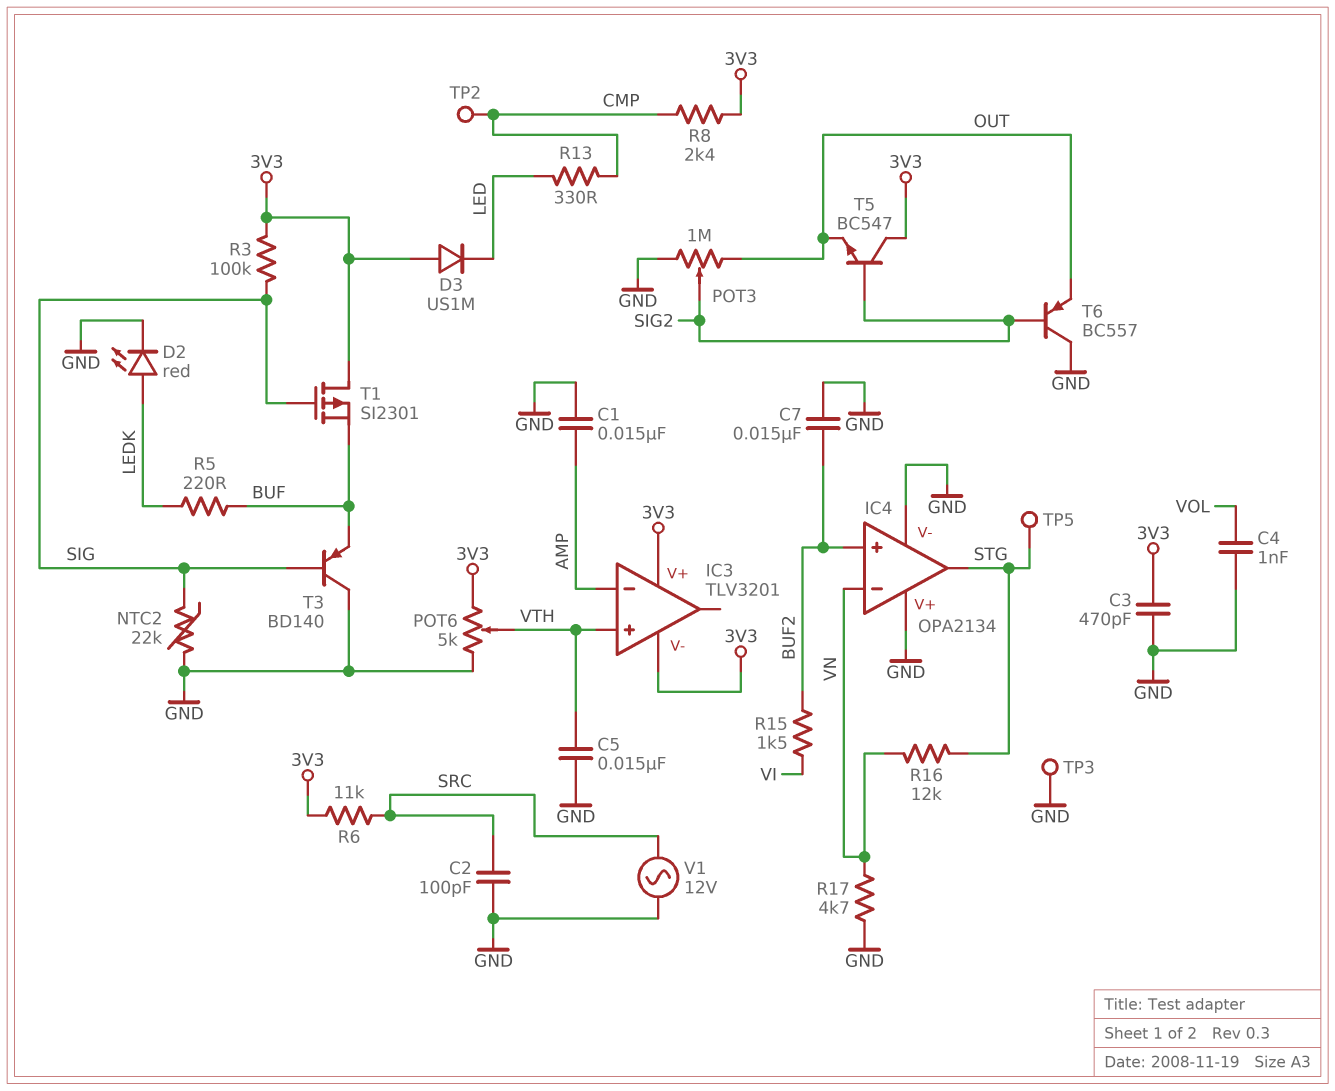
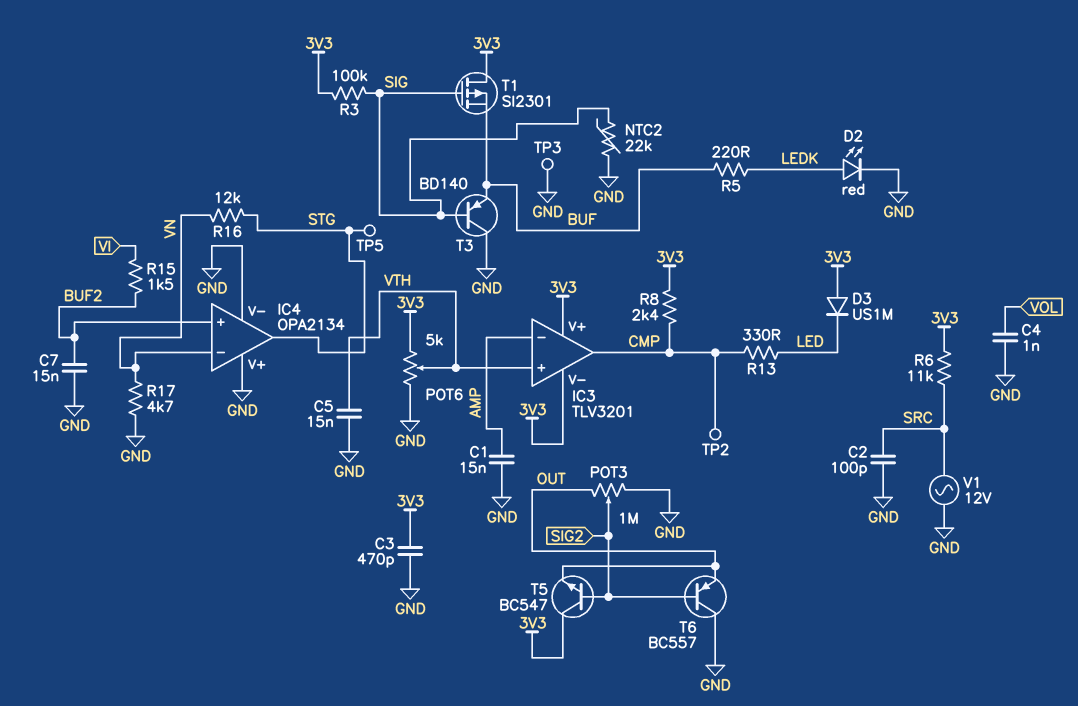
IC3 pin out: none -> CMP

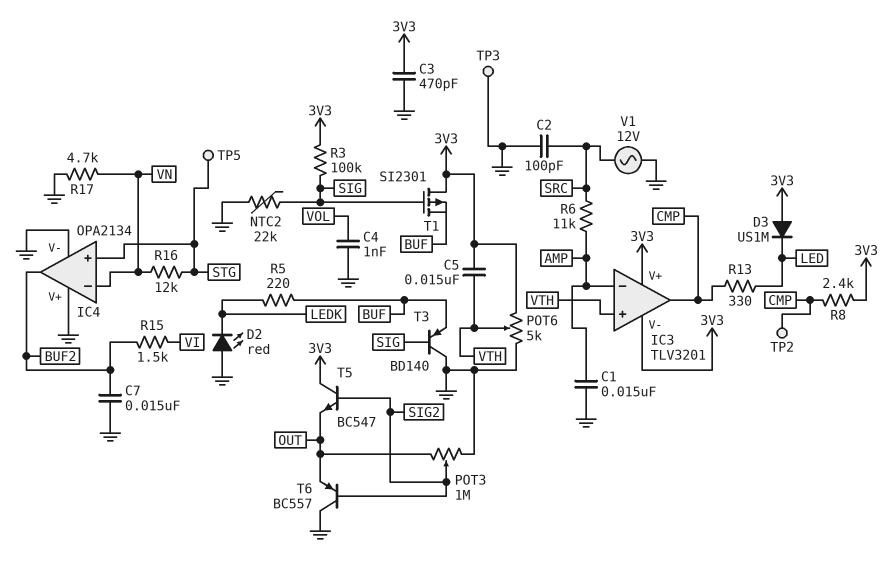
C5: 15nF (GND, VTH) -> 15nF (3V3, VTH)
D2: LED red (A LEDK, K GND) -> LED red (A GND, K LEDK)
IC4 pin in+: BUF2 -> STG
IC4 pin out: STG -> BUF2
R6: 11k (3V3, SRC) -> 11k (AMP, SRC)

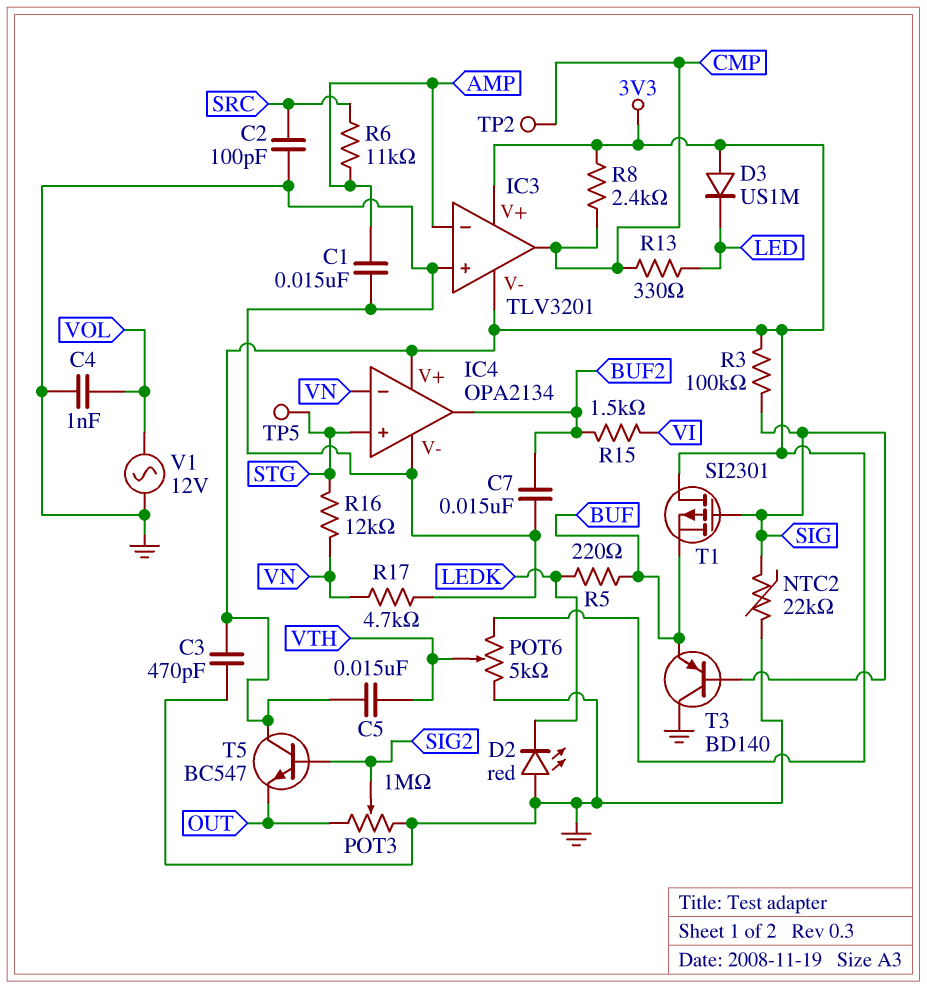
IC3 pin in+: VTH -> GND
IC4 pin V+: GND -> 3V3
T6: PNP BC557 (B SIG2, C GND, E OUT) -> none
TP3: test point (GND) -> none
V1: AC 12V (GND, SRC) -> AC 12V (GND, VOL)

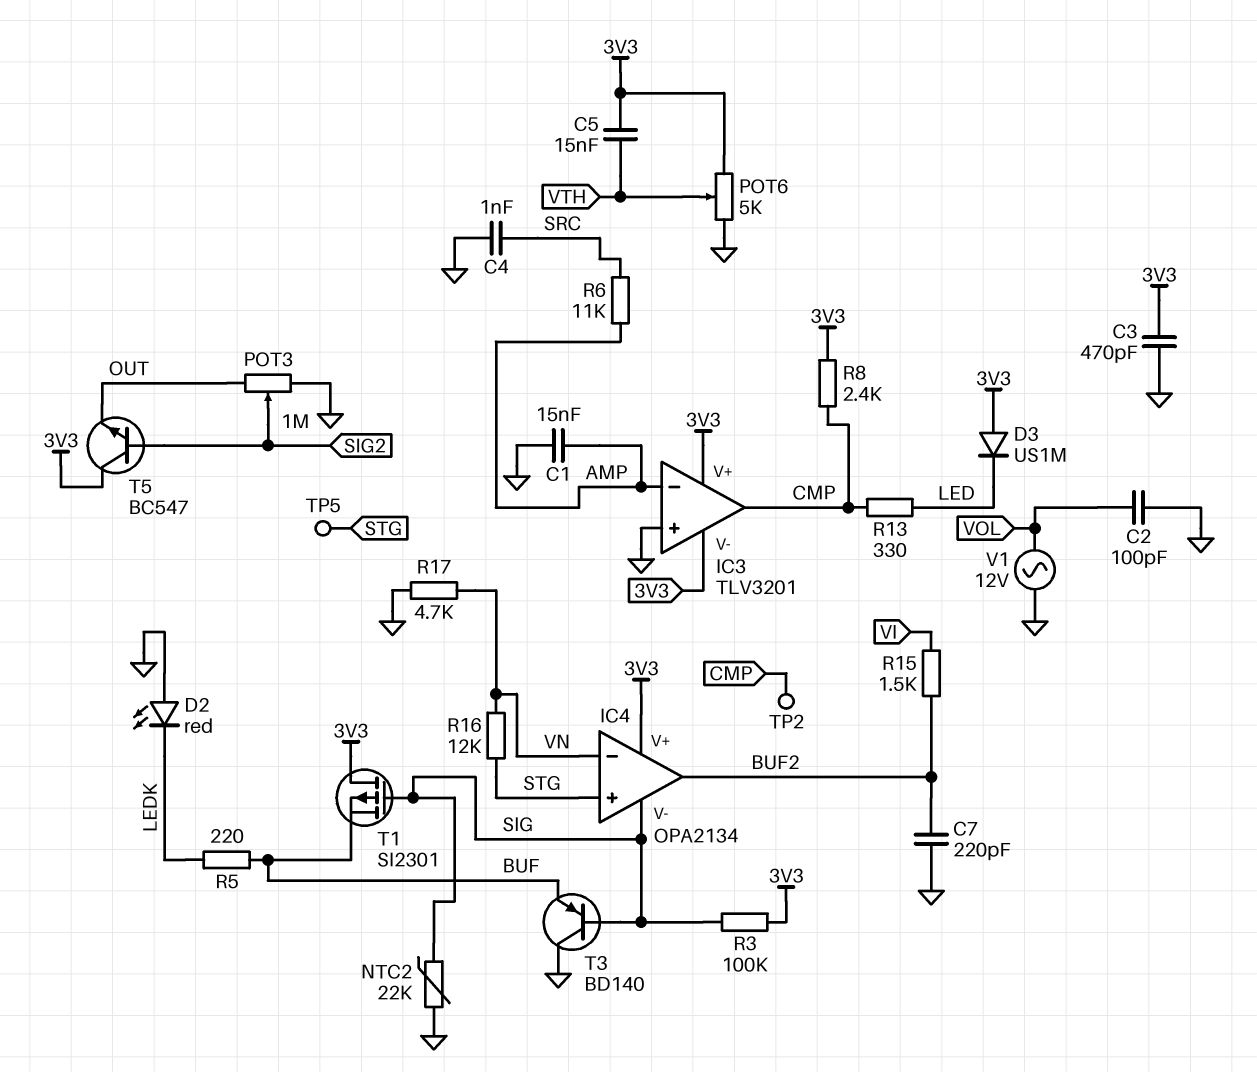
C2: 100pF (GND, SRC) -> 100pF (GND, VOL)
C4: 1nF (GND, VOL) -> 1nF (GND, SRC)
C7: 15nF (BUF2, GND) -> 220pF (BUF2, GND)
IC4 pin V-: GND -> SIG

